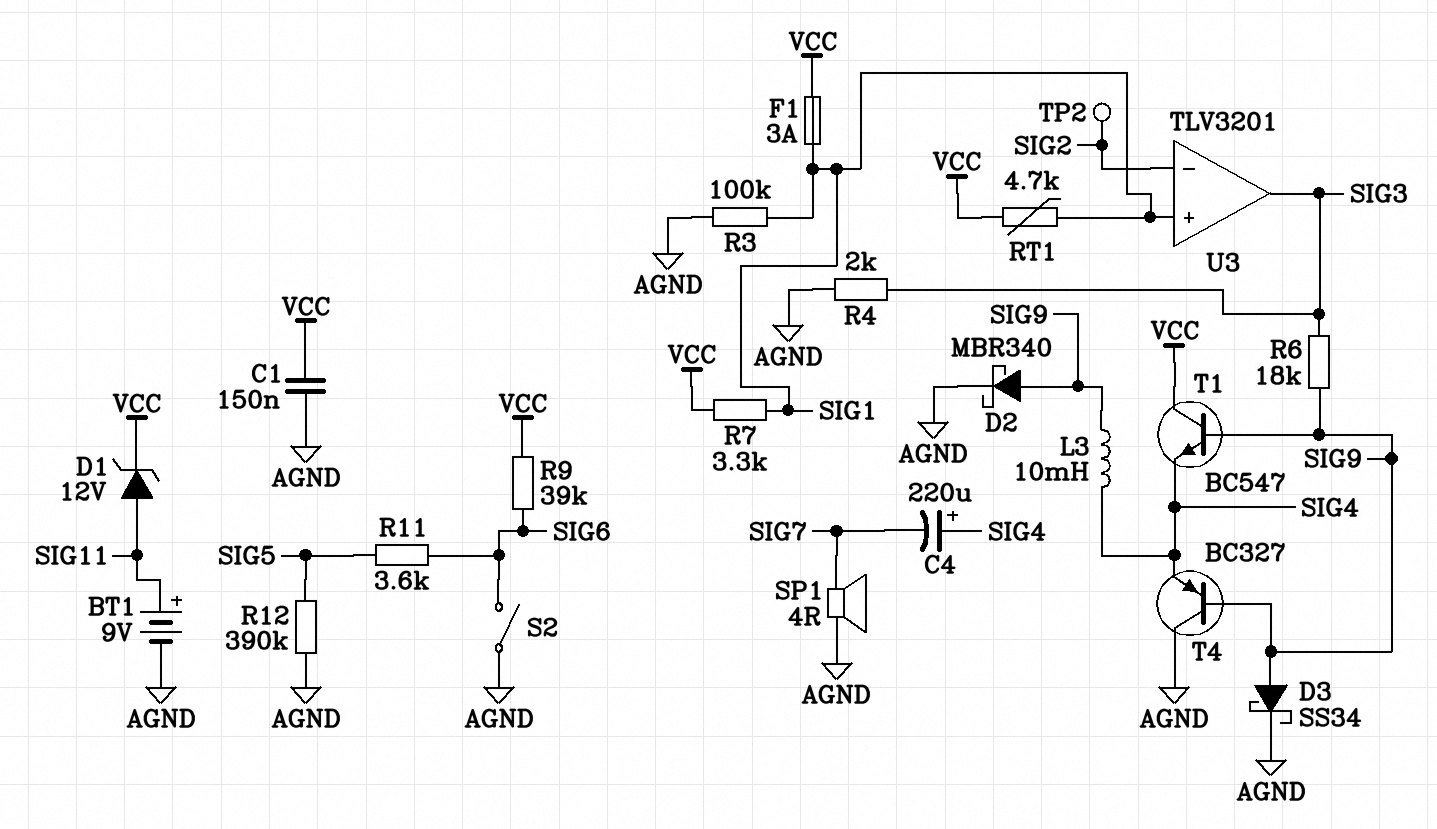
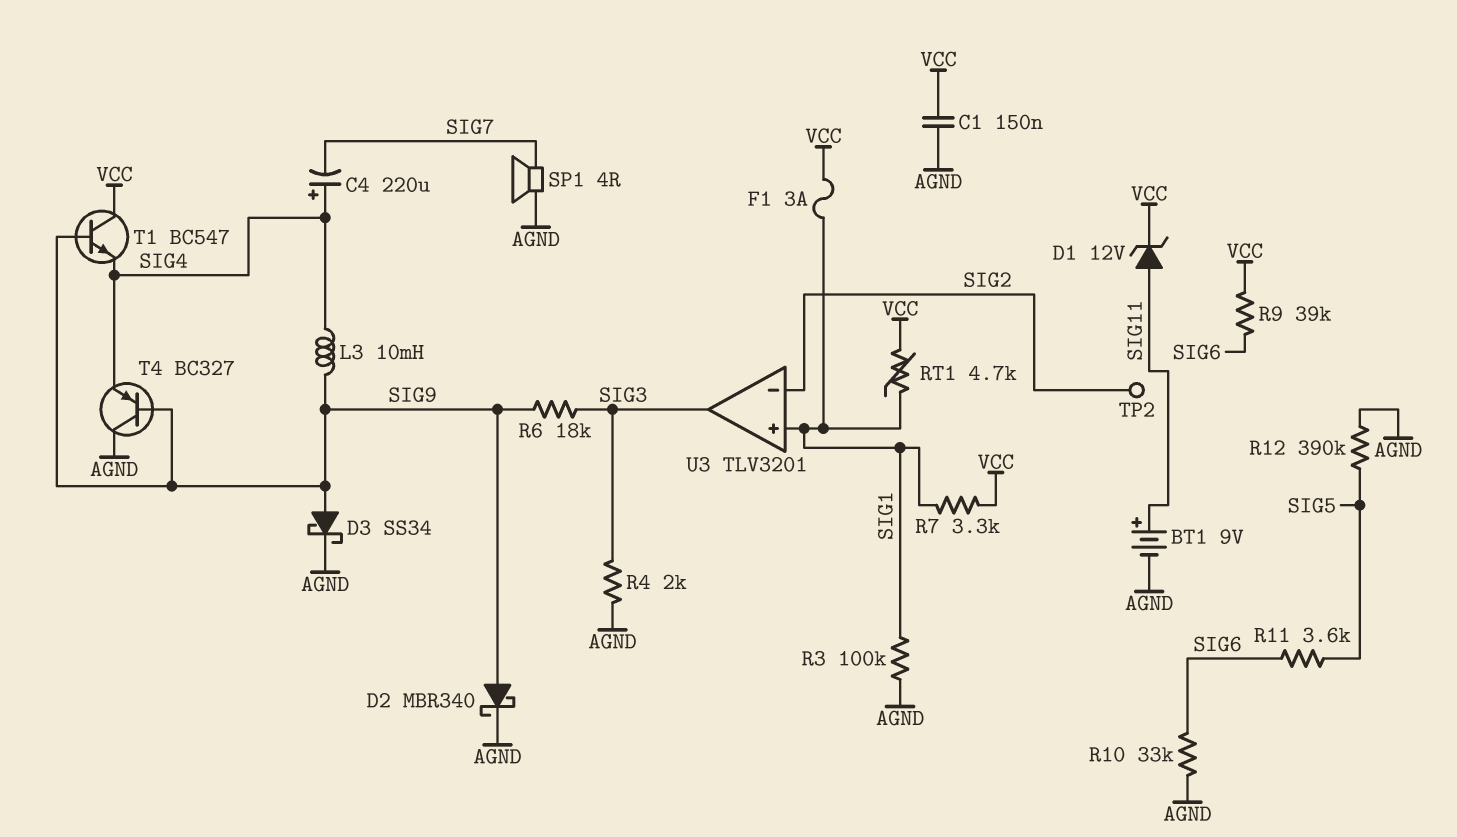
R10: none -> 33k (AGND, SIG6)
S2: switch (AGND, SIG6) -> none

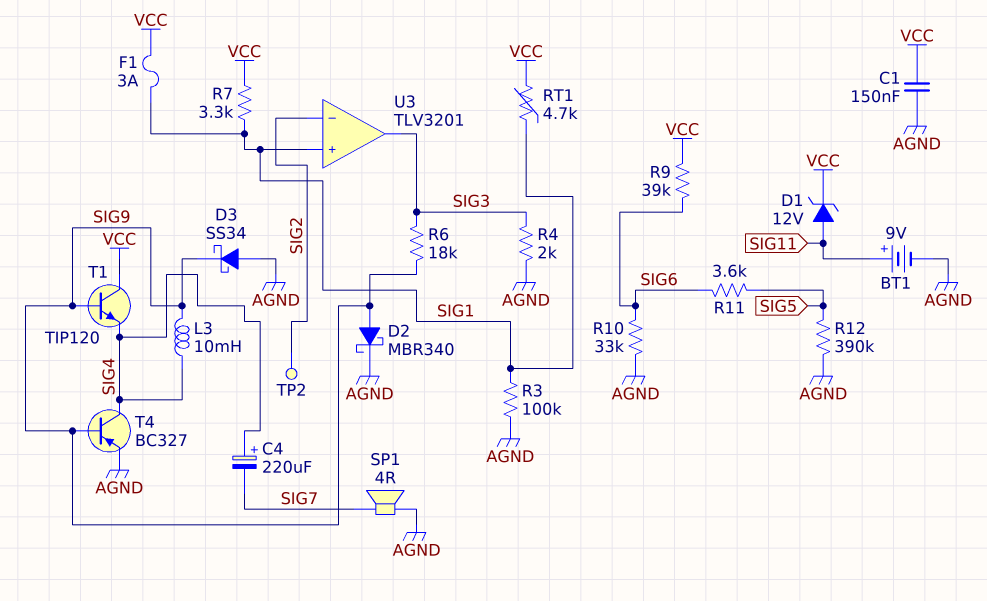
D3: schottky SS34 (A SIG9, K AGND) -> schottky SS34 (A AGND, K SIG9)
T1: NPN BC547 (B SIG9, C VCC, E SIG4) -> NPN TIP120 (B SIG9, C VCC, E SIG4)
T4: PNP BC327 (B SIG9, C AGND, E SIG4) -> PNP BC327 (B SIG9, C SIG4, E AGND)

